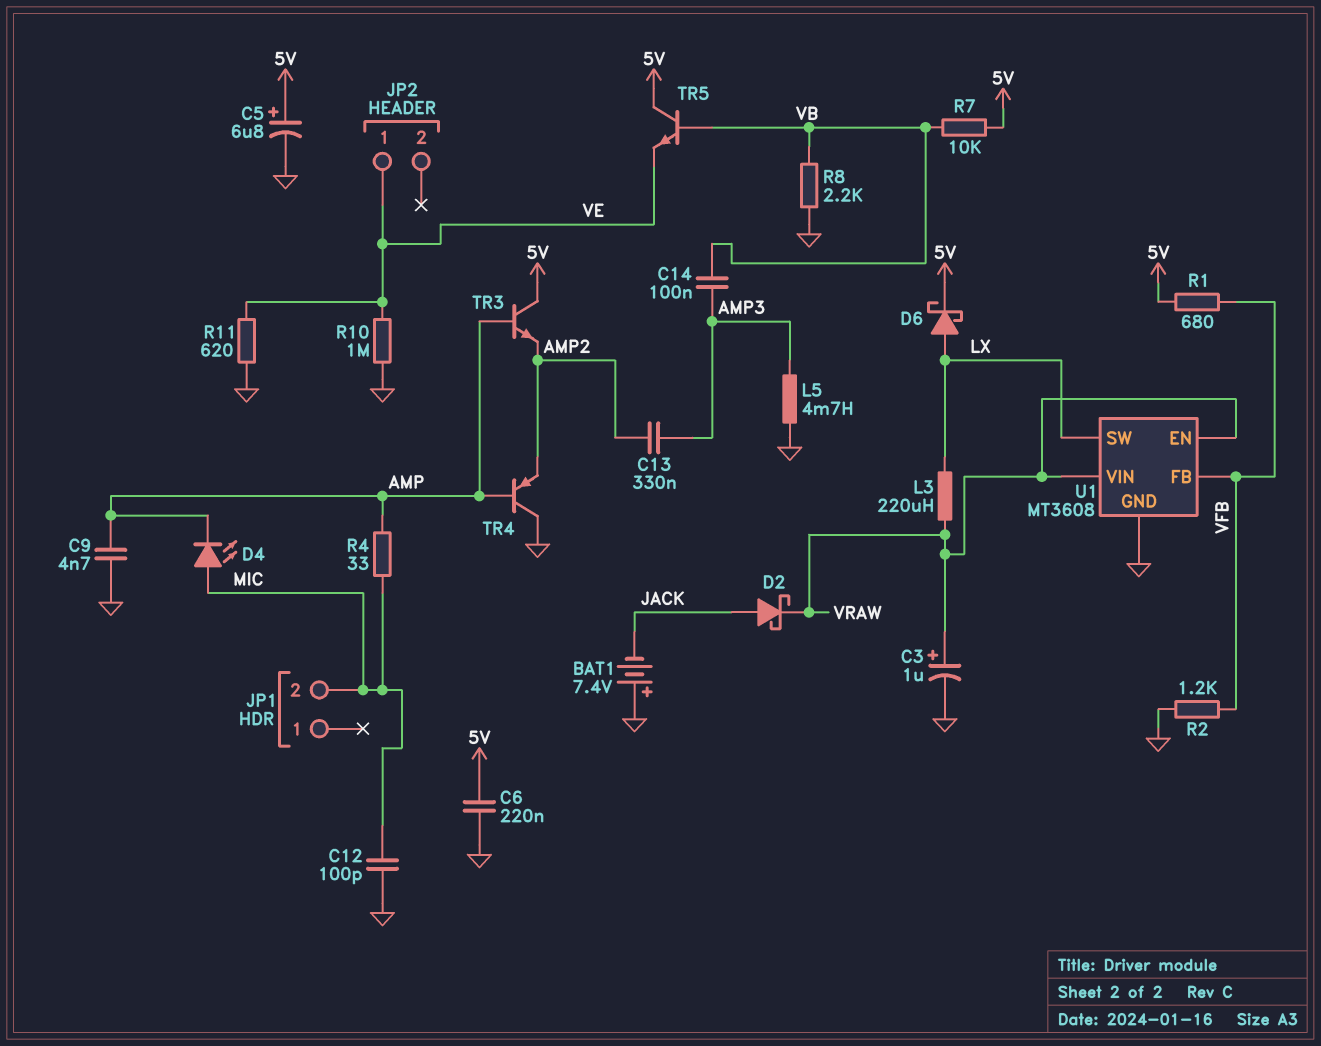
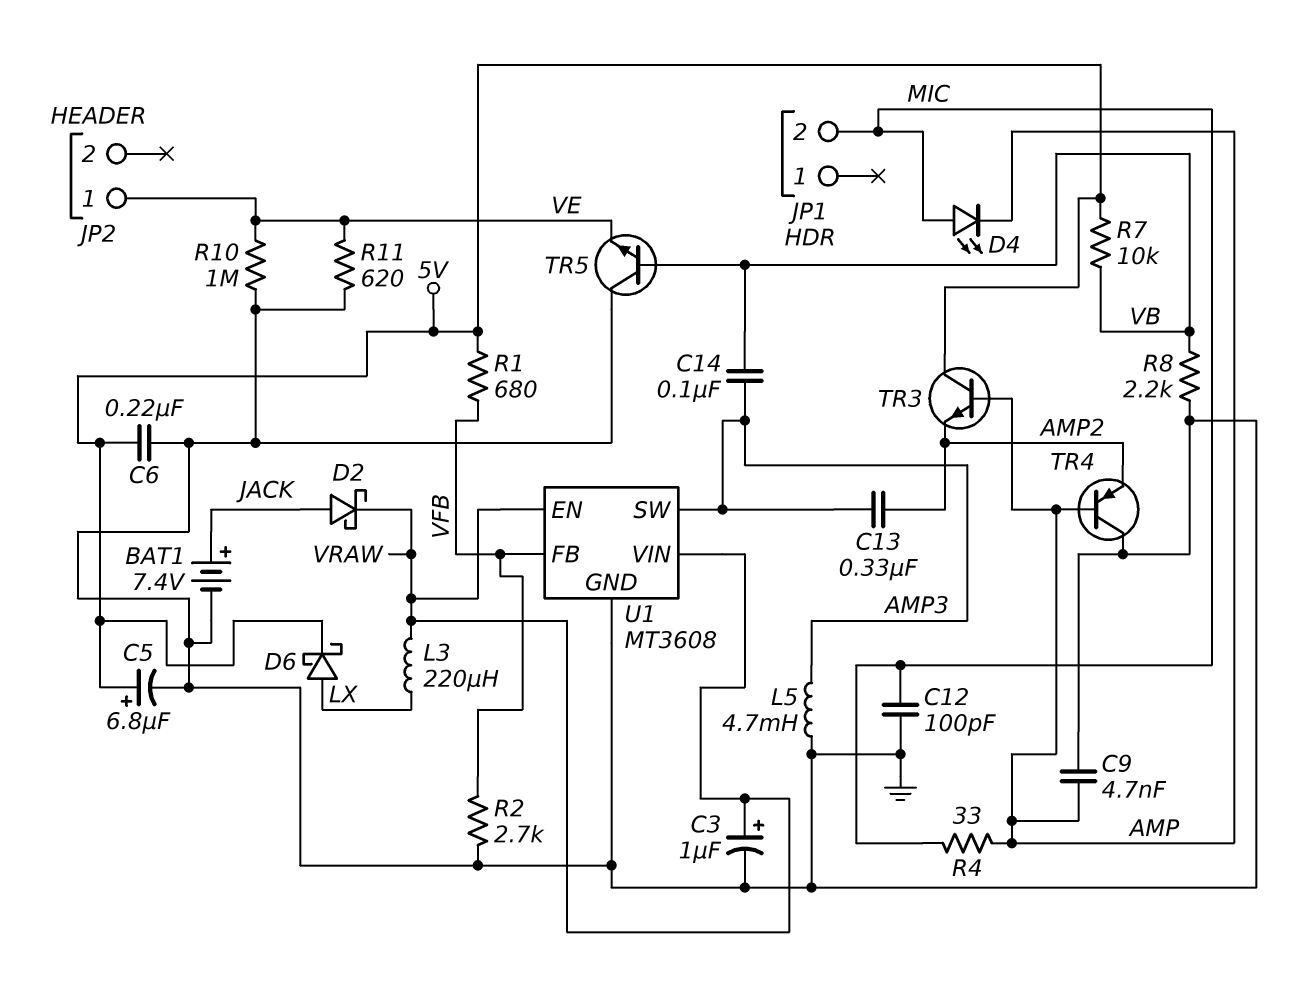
BAT1: 7.4V (plus GND, minus JACK) -> 7.4V (plus JACK, minus GND)
R2: 1.2k (GND, VFB) -> 2.7k (GND, VFB)
TR5: NPN (B VB, C 5V, E VE) -> NPN (B VB, C GND, E VE)
U1 pin SW: LX -> AMP3

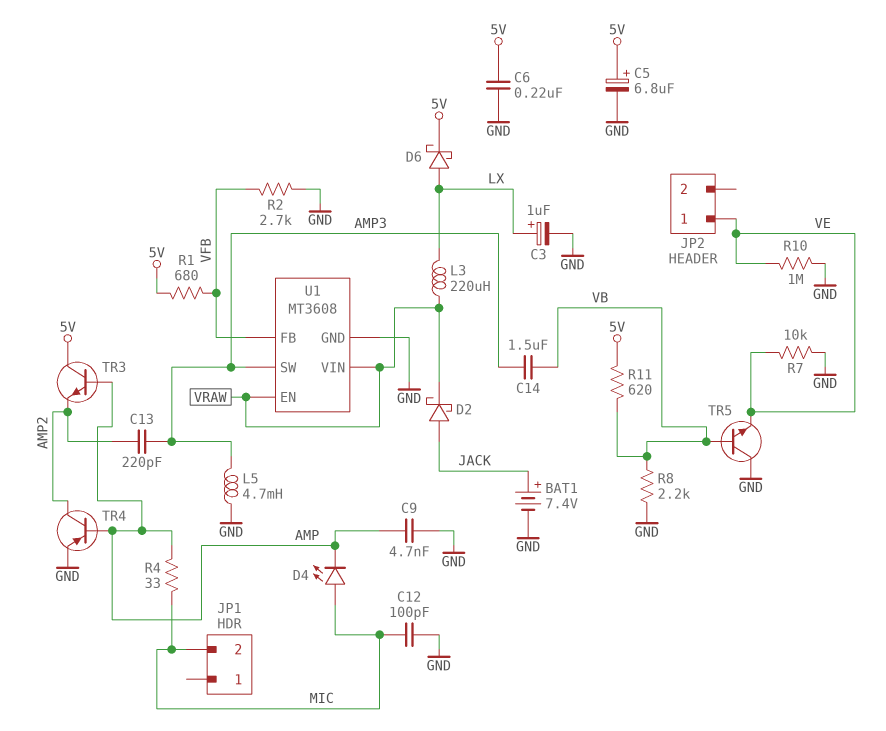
C3: 1uF (plus VRAW, minus GND) -> 1uF (plus LX, minus GND)
C13: 330nF (AMP2, AMP3) -> 220pF (AMP2, AMP3)
C14: 100nF (AMP3, VB) -> 1.5uF (AMP3, VB)
R7: 10k (5V, VB) -> 10k (GND, VE)
R11: 620 (GND, VE) -> 620 (5V, VB)
TR4: PNP (B AMP, C GND, E AMP2) -> PNP (B AMP, C AMP2, E GND)

